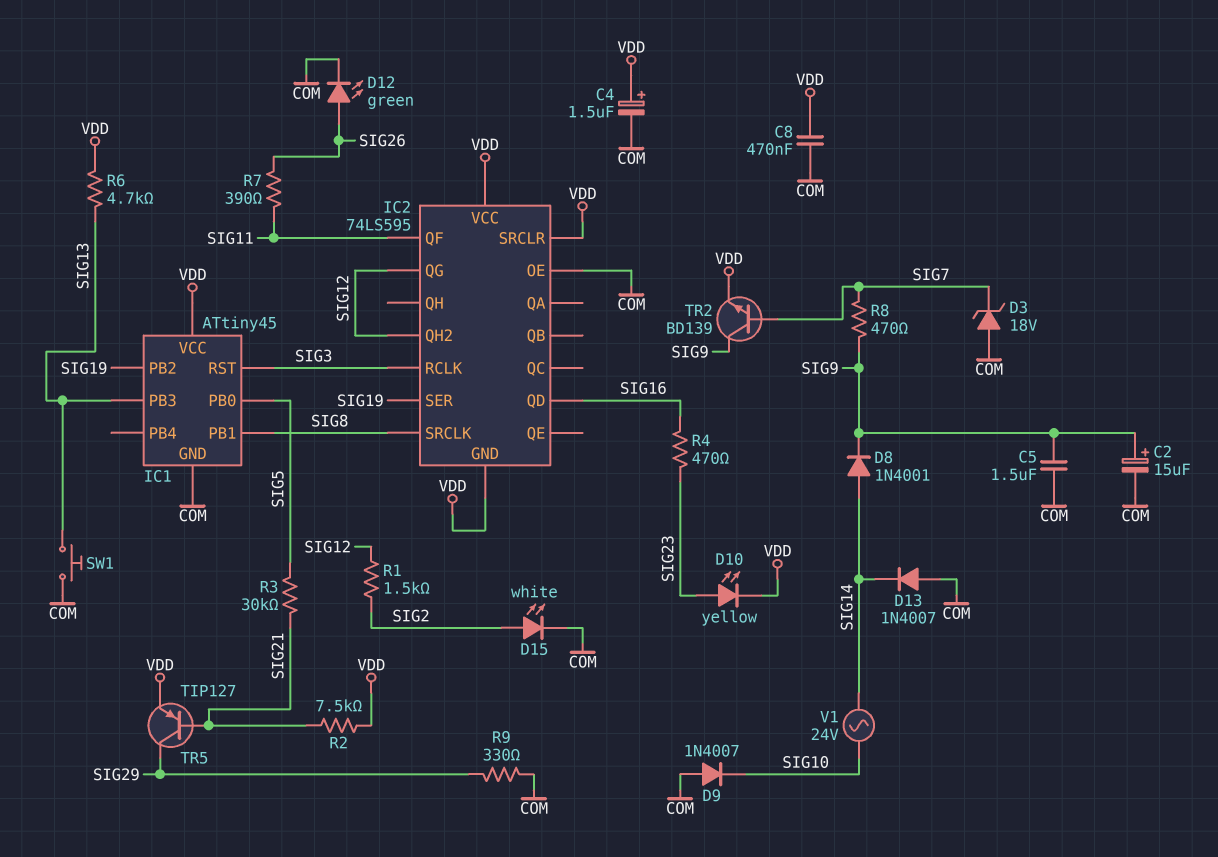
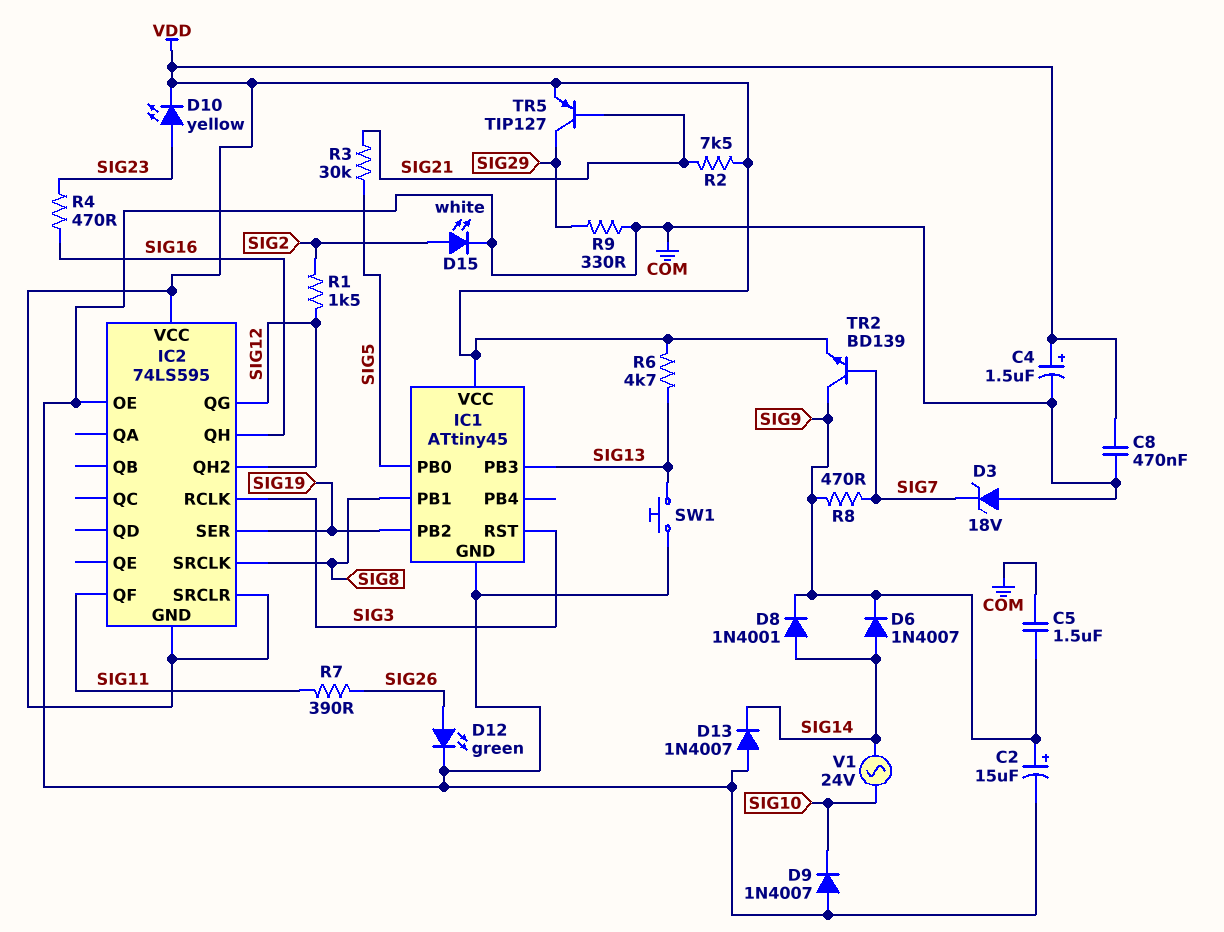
D6: none -> diode 1N4007 (A SIG14, K SIG9)
IC2 pin QD: SIG16 -> none
IC2 pin QH: none -> SIG16

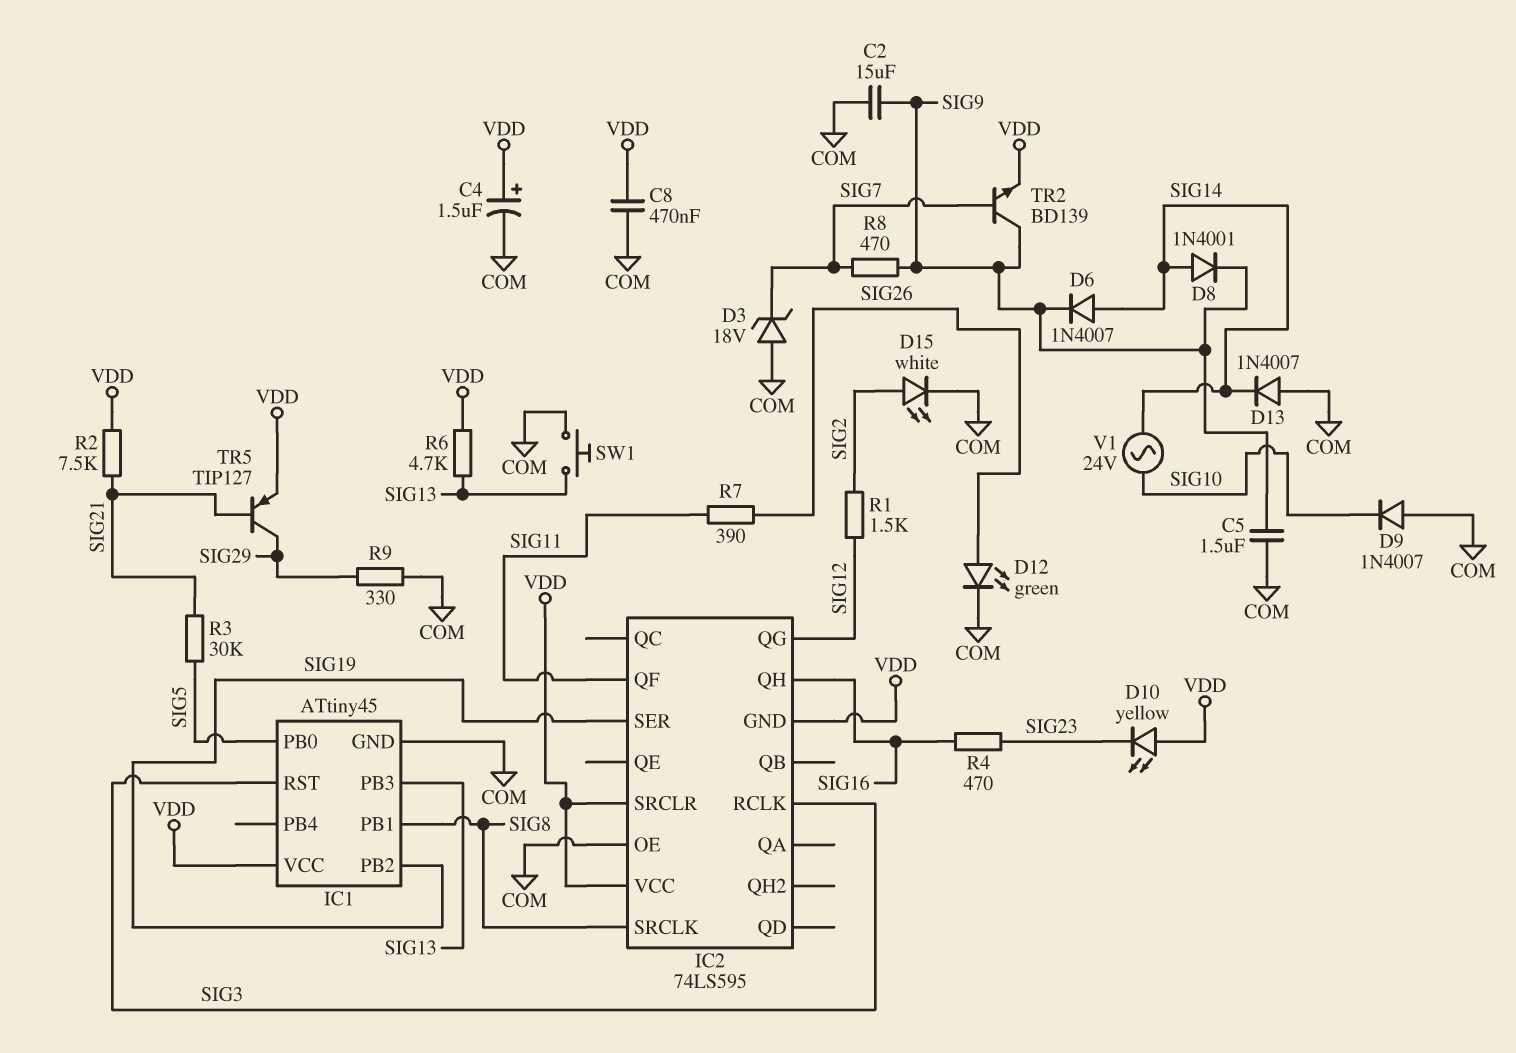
C2: 15uF (plus SIG9, minus COM) -> 15uF (COM, SIG9)
D10: LED yellow (A SIG23, K VDD) -> LED yellow (A VDD, K SIG23)
IC2 pin QH2: SIG12 -> none

